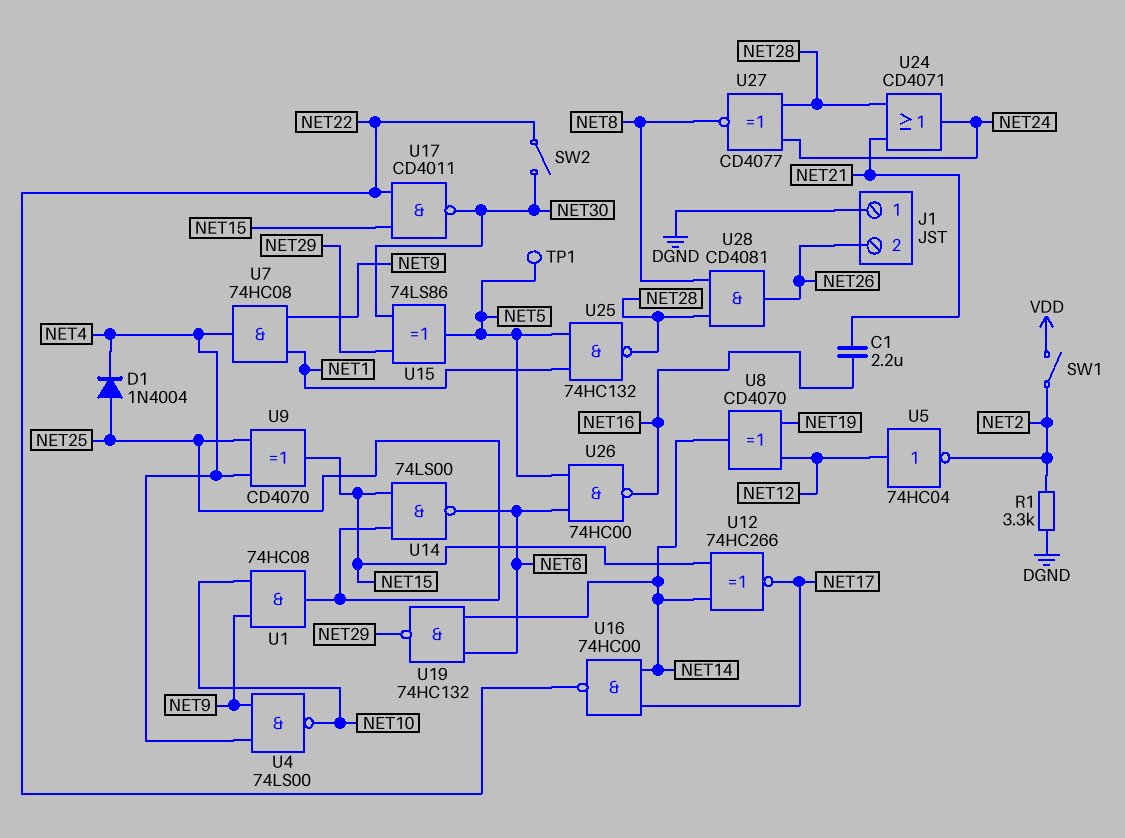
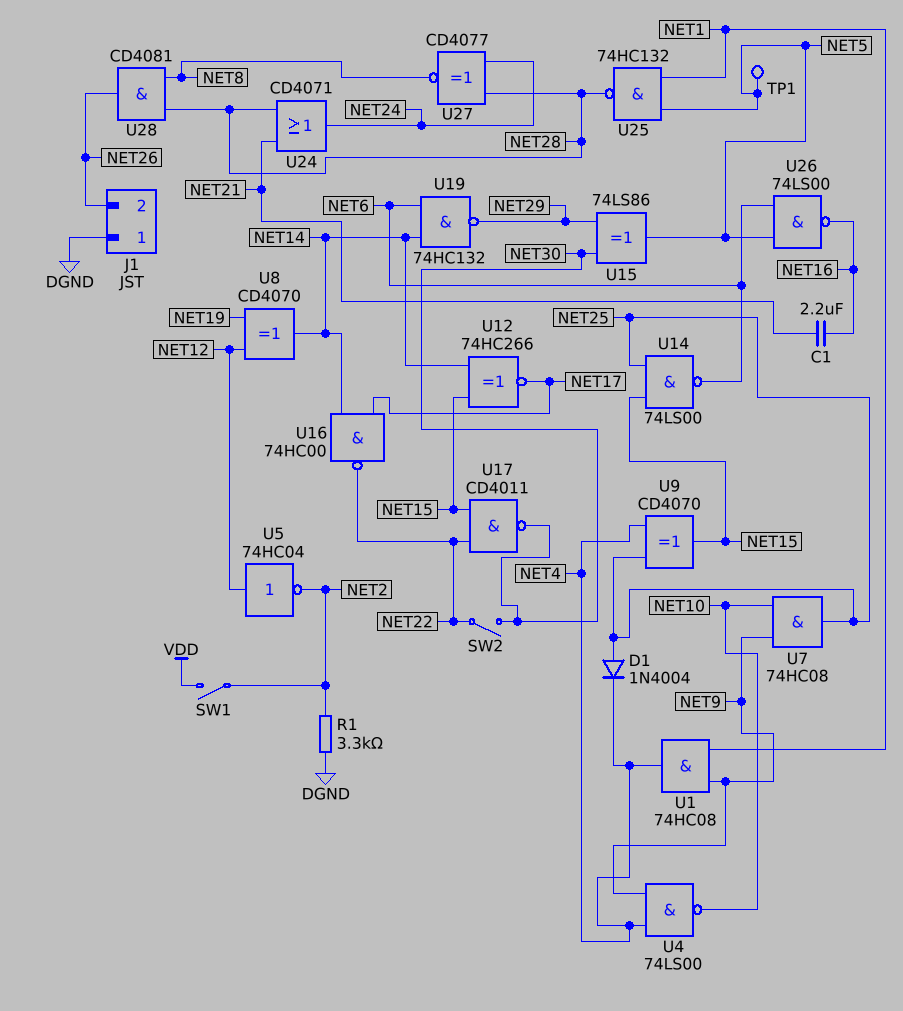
U1: AND 74HC08 (in NET9, in NET10, out NET25) -> AND 74HC08 (in NET1, in NET9, out NET4)
U7: AND 74HC08 (in NET1, in NET9, out NET4) -> AND 74HC08 (in NET9, in NET10, out NET25)
U26: NAND 74HC00 (in NET5, in NET6, out NET16) -> NAND 74LS00 (in NET5, in NET6, out NET16)

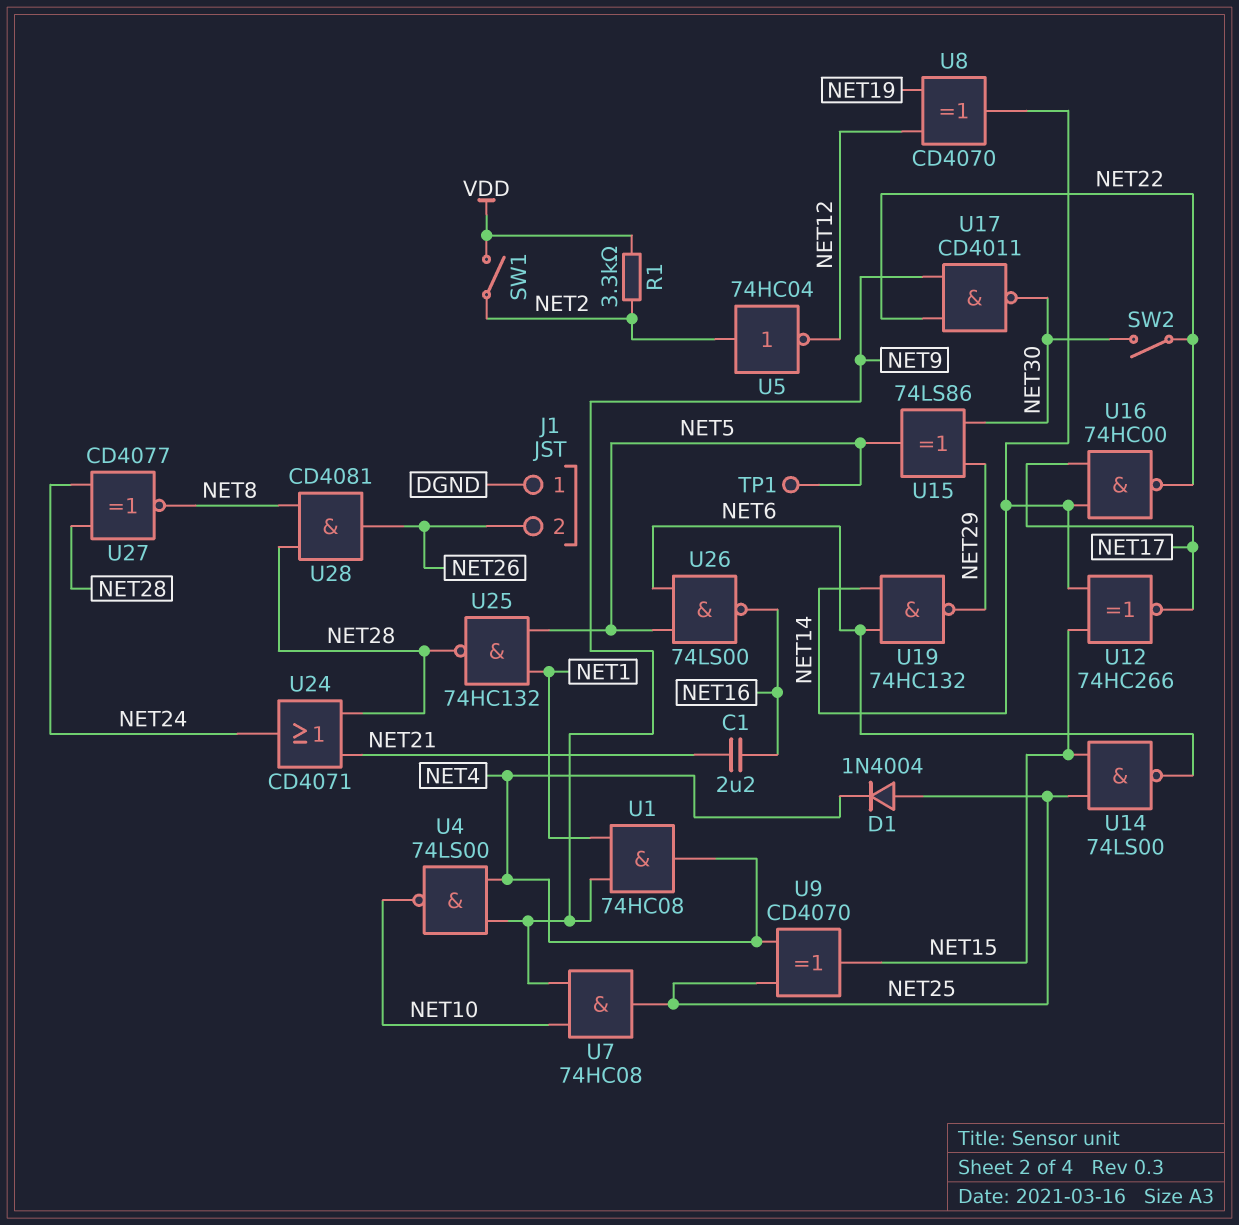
R1: 3.3k (DGND, NET2) -> 3.3k (NET2, VDD)
U5: NOT 74HC04 (in NET12, out NET2) -> NOT 74HC04 (in NET2, out NET12)
U17: NAND CD4011 (in NET15, in NET22, out NET30) -> NAND CD4011 (in NET9, in NET22, out NET30)

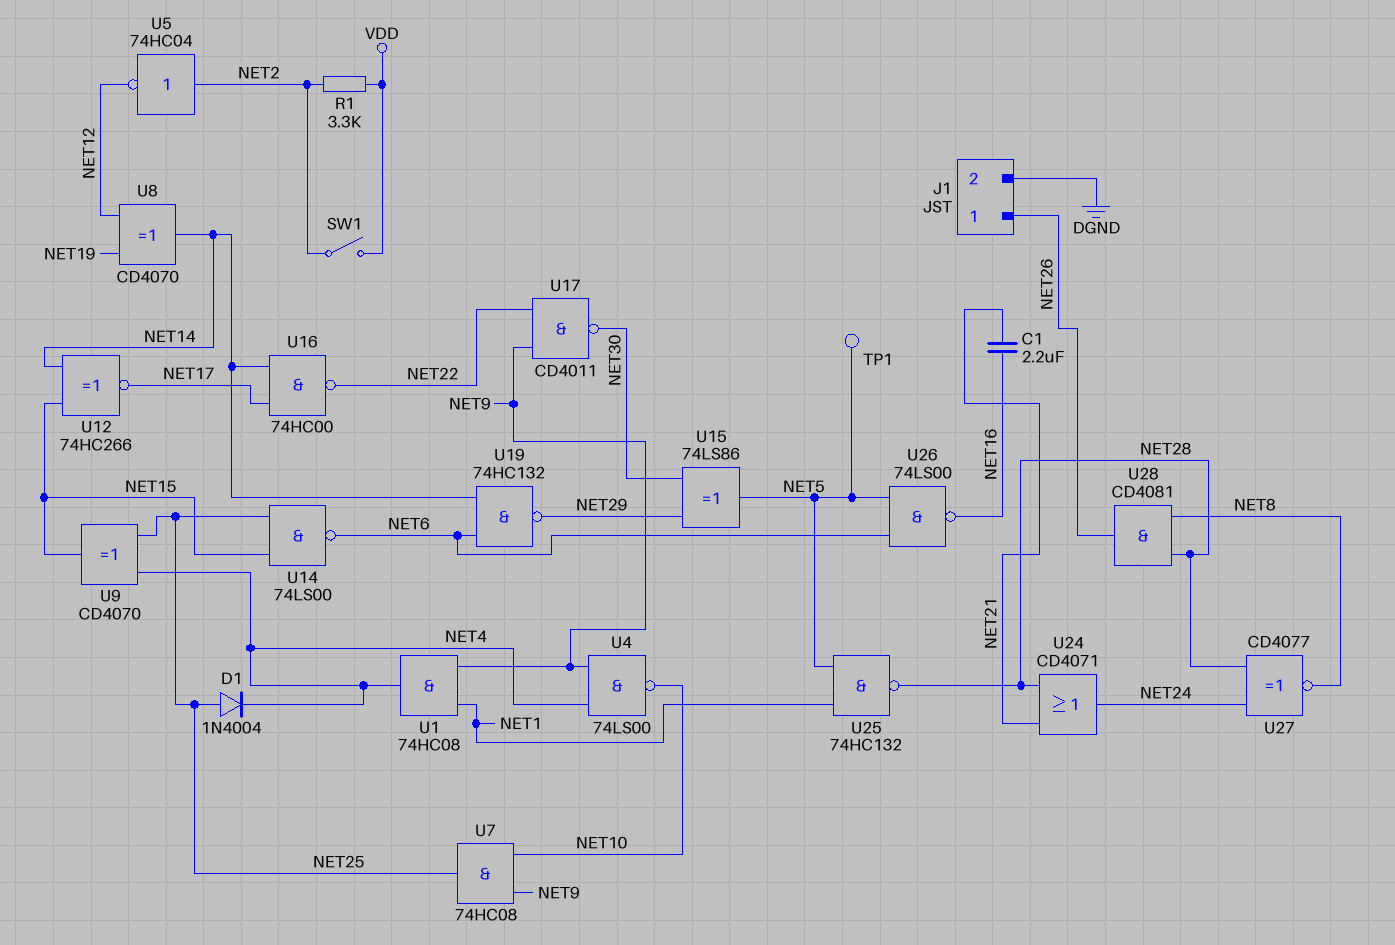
J1 pin 1: DGND -> NET26
J1 pin 2: NET26 -> DGND
SW2: switch (NET22, NET30) -> none

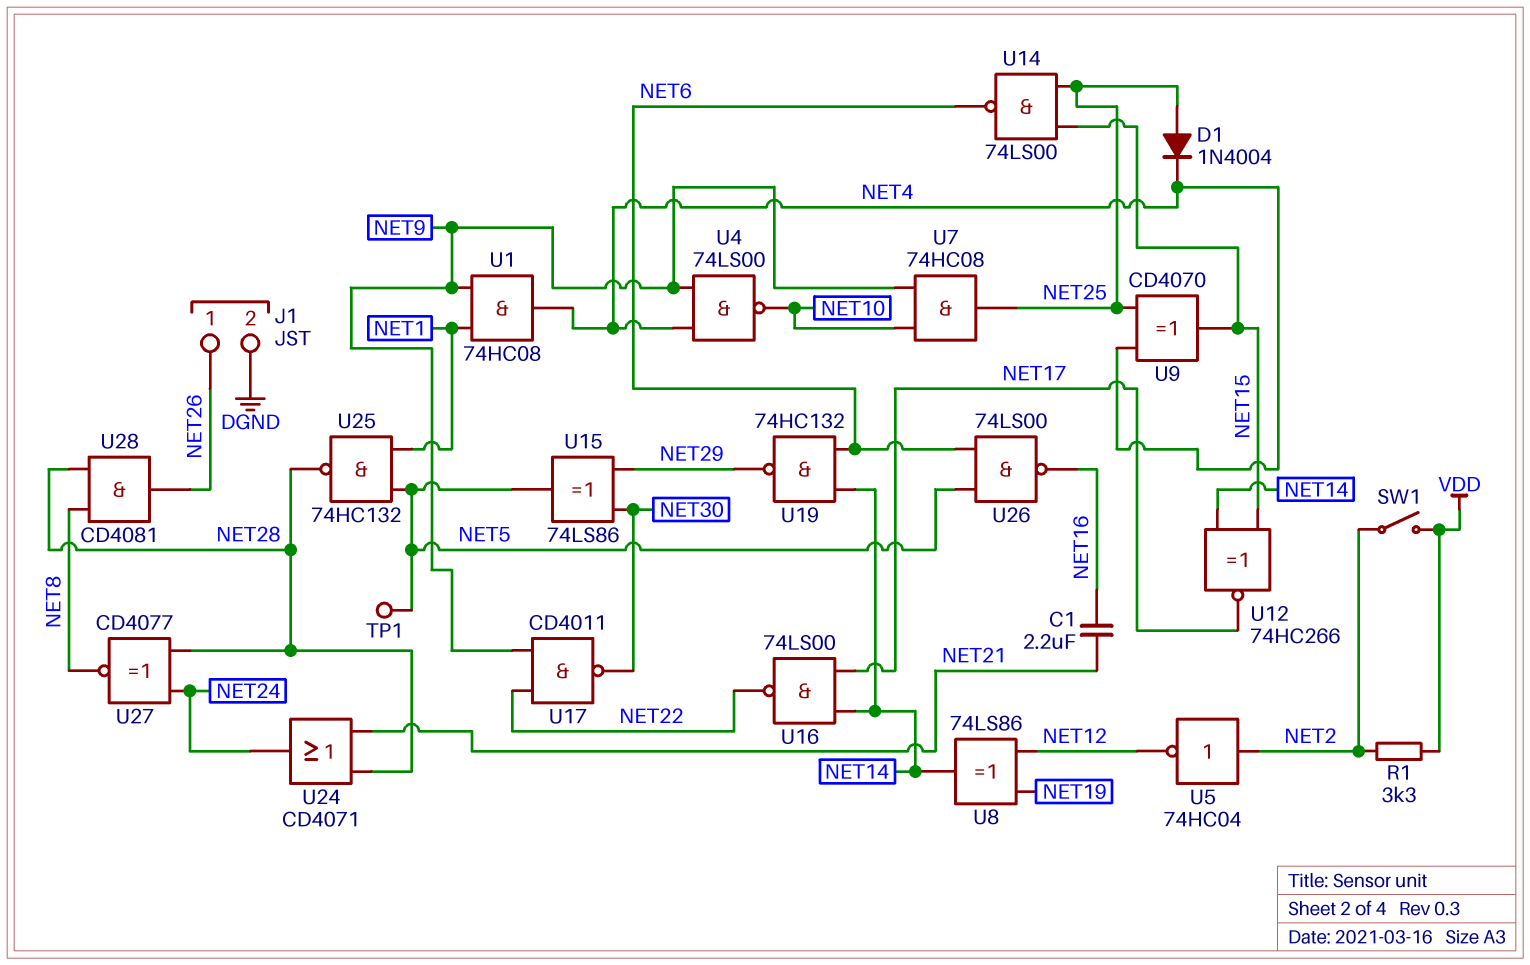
U8: XOR CD4070 (in NET12, in NET19, out NET14) -> XOR 74LS86 (in NET12, in NET19, out NET14)
U16: NAND 74HC00 (in NET14, in NET17, out NET22) -> NAND 74LS00 (in NET14, in NET17, out NET22)

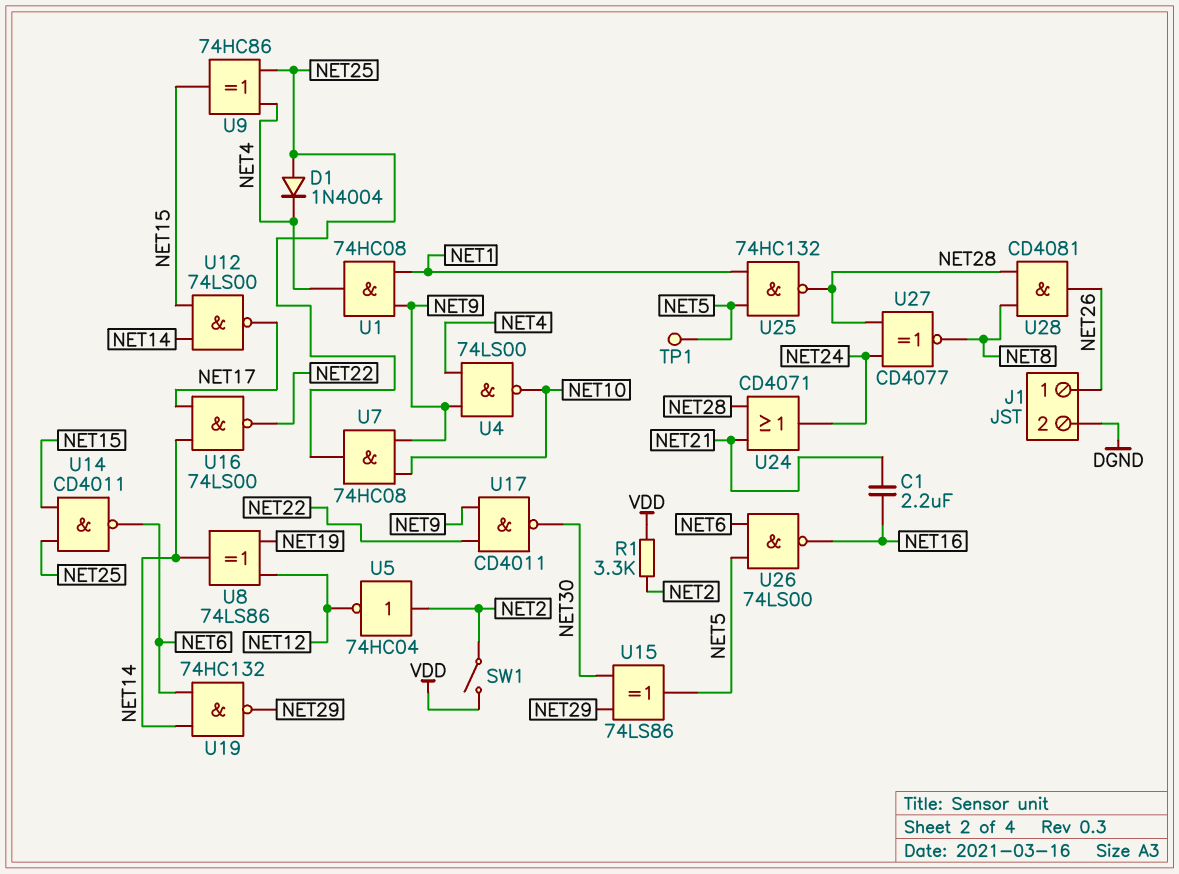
U9: XOR CD4070 (in NET4, in NET25, out NET15) -> XOR 74HC86 (in NET4, in NET25, out NET15)
U12: XNOR 74HC266 (in NET14, in NET15, out NET17) -> NAND 74LS00 (in NET14, in NET15, out NET17)
U14: NAND 74LS00 (in NET15, in NET25, out NET6) -> NAND CD4011 (in NET15, in NET25, out NET6)

